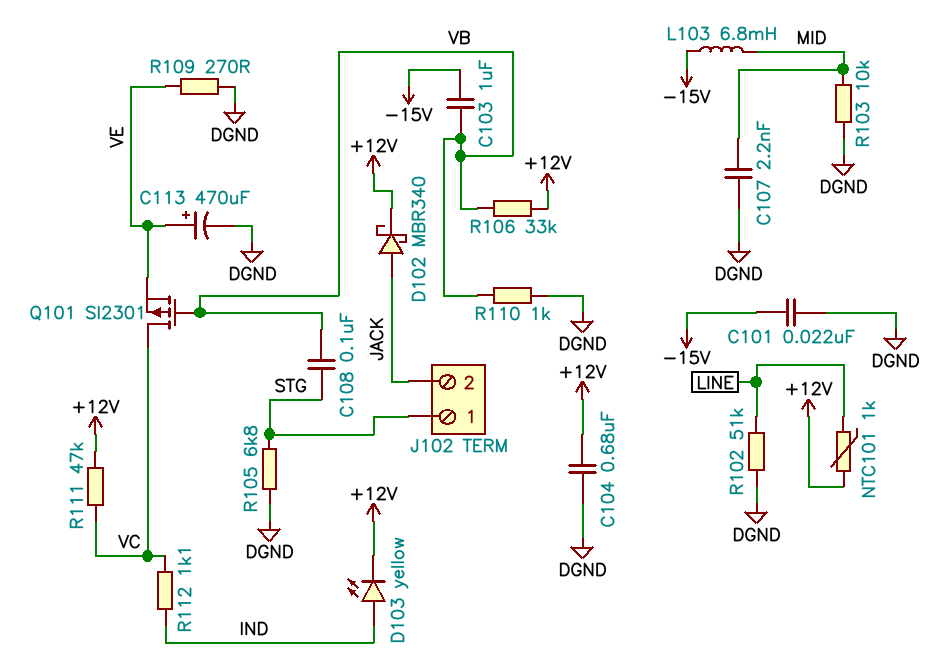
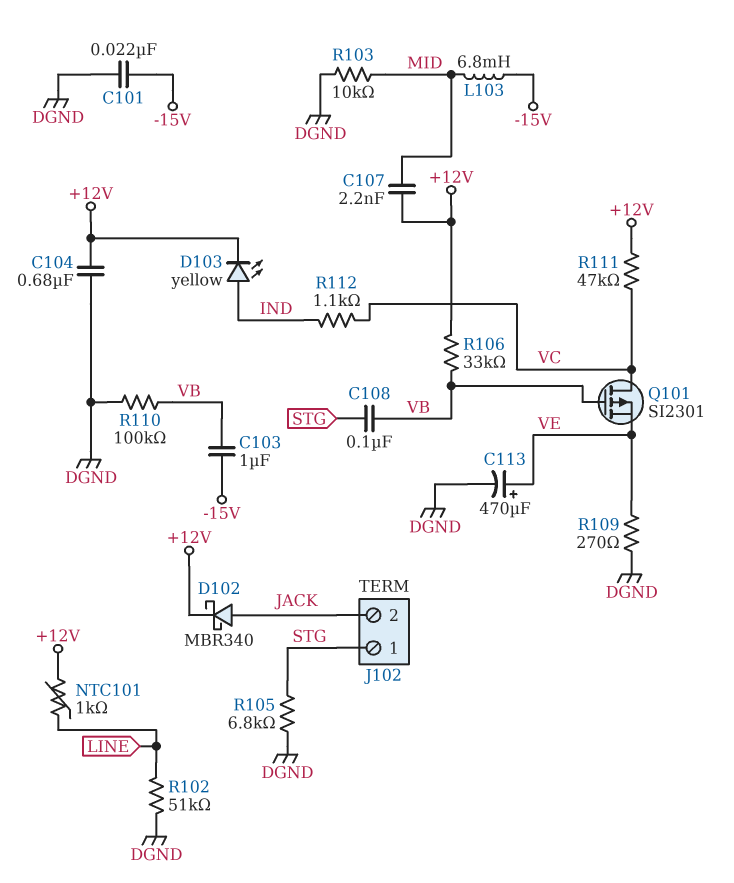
C107: 2.2nF (DGND, MID) -> 2.2nF (+12V, MID)
R110: 1k (DGND, VB) -> 100k (DGND, VB)

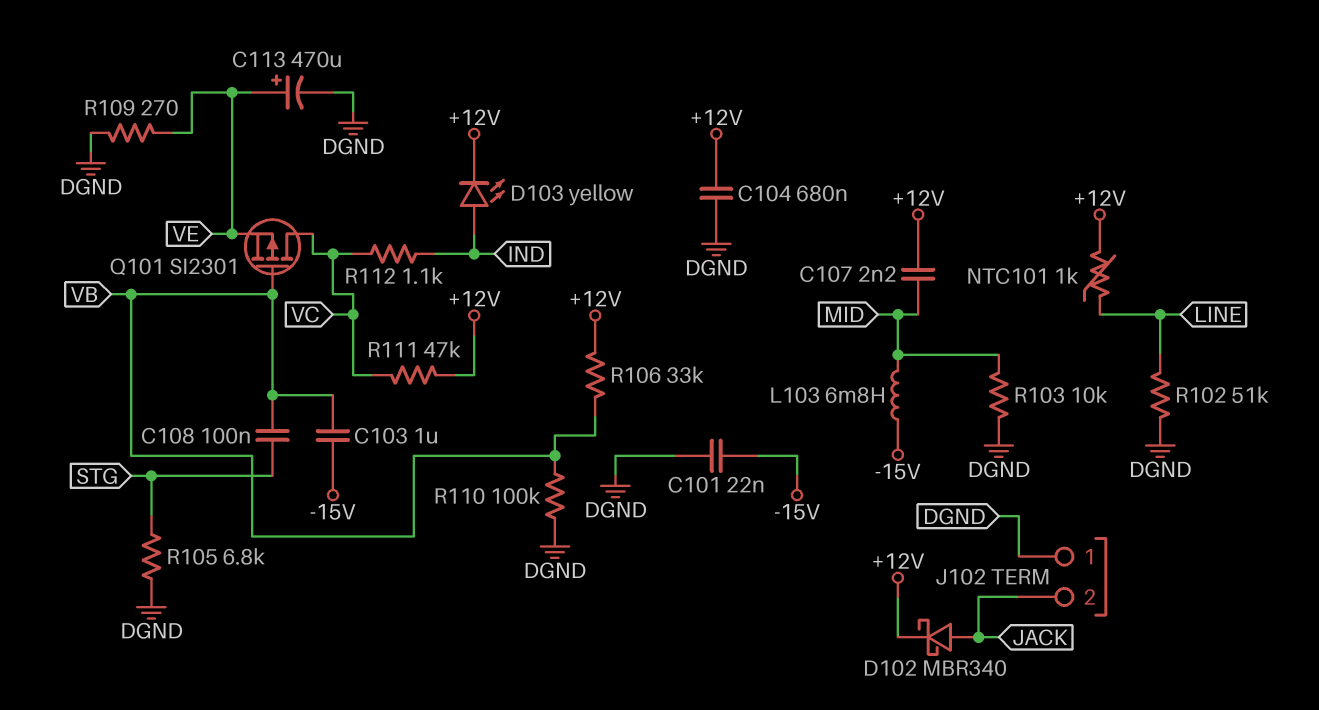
J102 pin 1: STG -> DGND

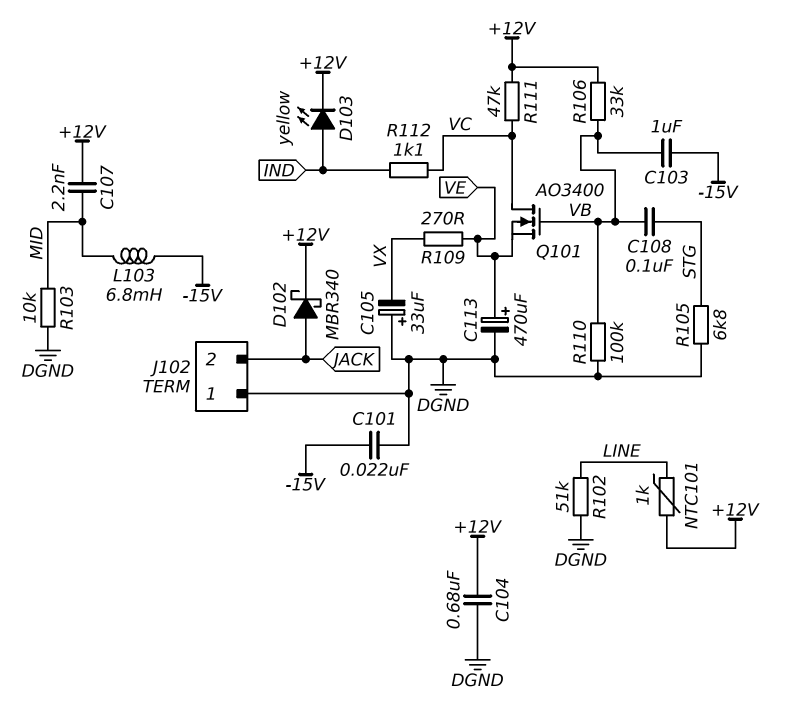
C105: none -> 33uF (plus DGND, minus VX)
Q101: PMOS SI2301 (G VB, D VC, S VE) -> NMOS AO3400 (G VB, D VC, S VE)
R109: 270 (DGND, VE) -> 270 (VE, VX)

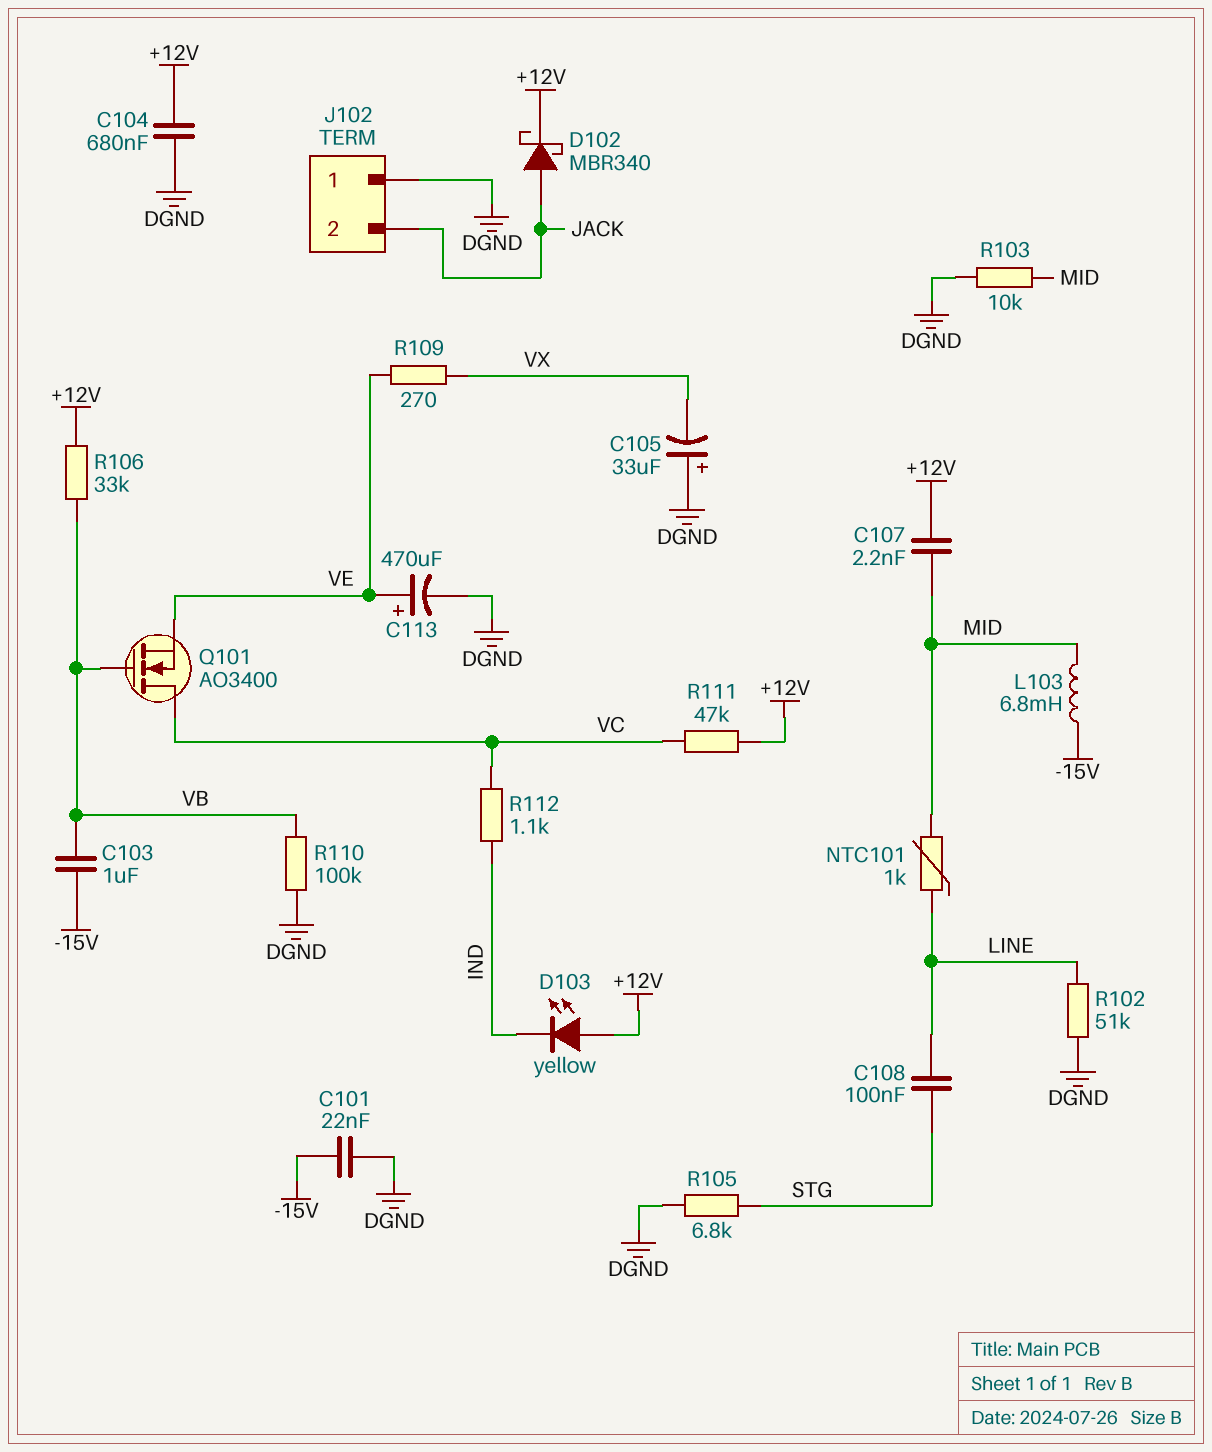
C108: 100nF (STG, VB) -> 100nF (LINE, STG)
D103: LED yellow (A IND, K +12V) -> LED yellow (A +12V, K IND)
NTC101: 1k (+12V, LINE) -> 1k (LINE, MID)

